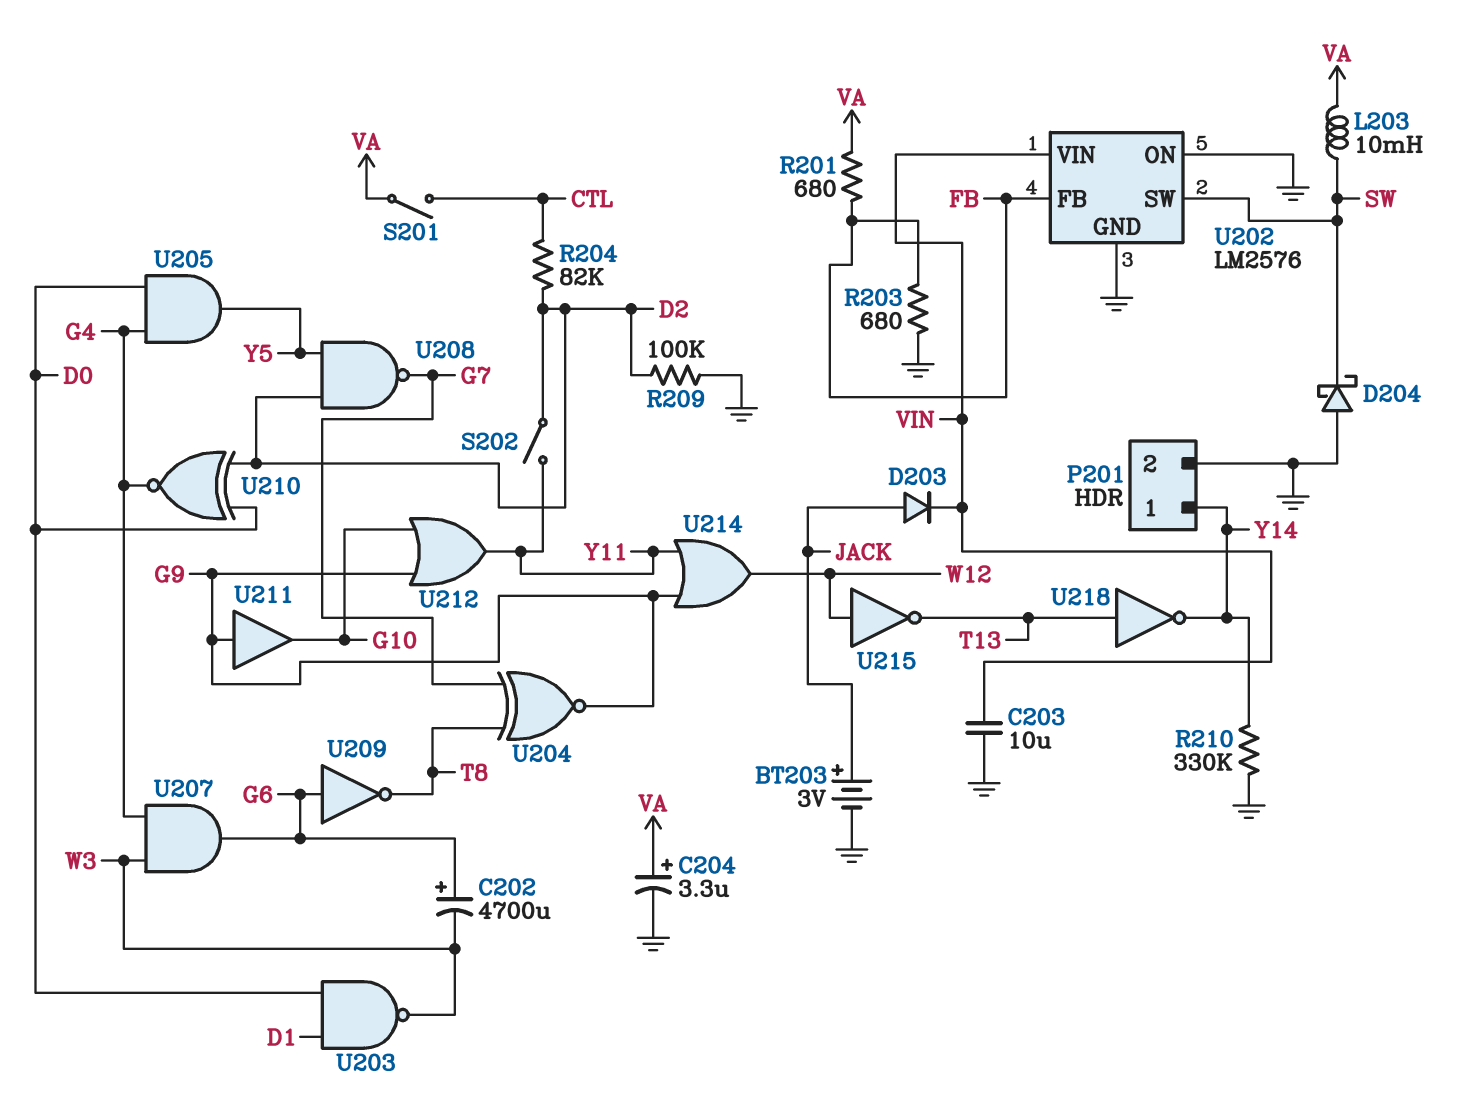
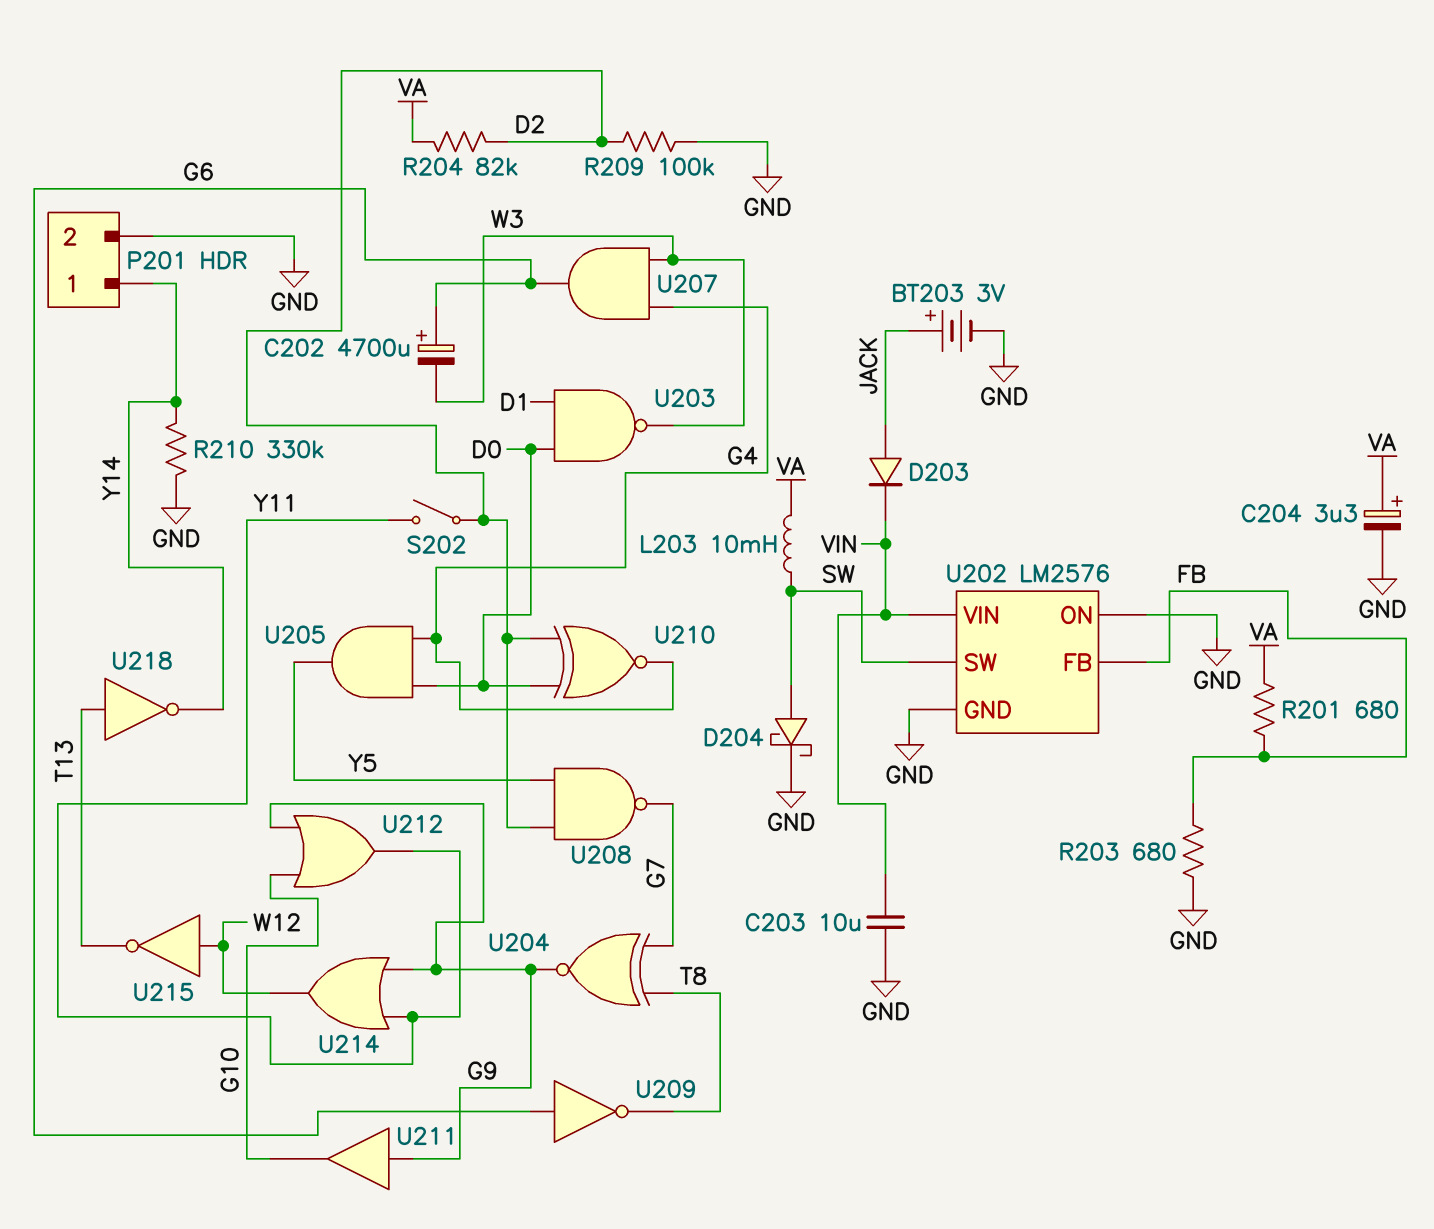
D204: schottky (A GND, K SW) -> schottky (A SW, K GND)
R204: 82k (CTL, D2) -> 82k (D2, VA)
S201: switch (CTL, VA) -> none

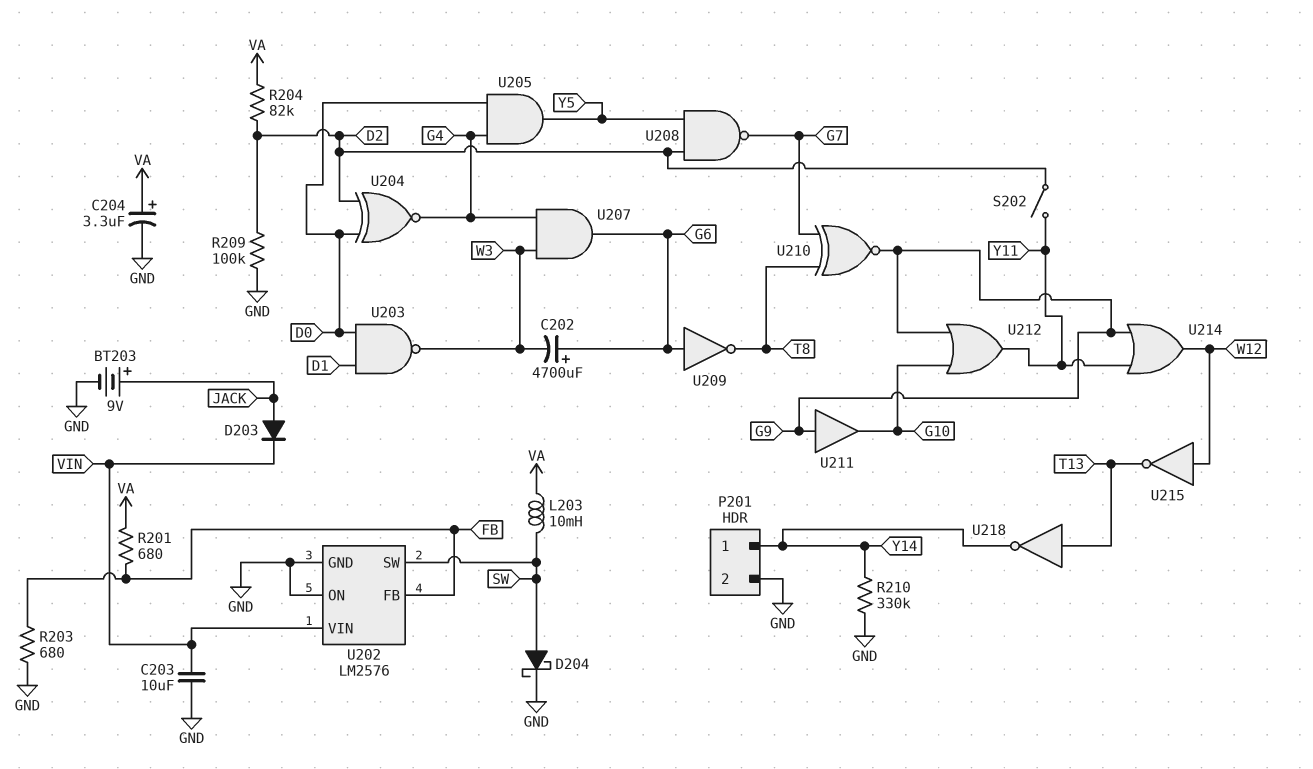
BT203: 3V (plus JACK, minus GND) -> 9V (plus JACK, minus GND)
U204: XNOR (in G7, in T8, out G9) -> XNOR (in D0, in D2, out G4)
U210: XNOR (in D0, in D2, out G4) -> XNOR (in G7, in T8, out G9)

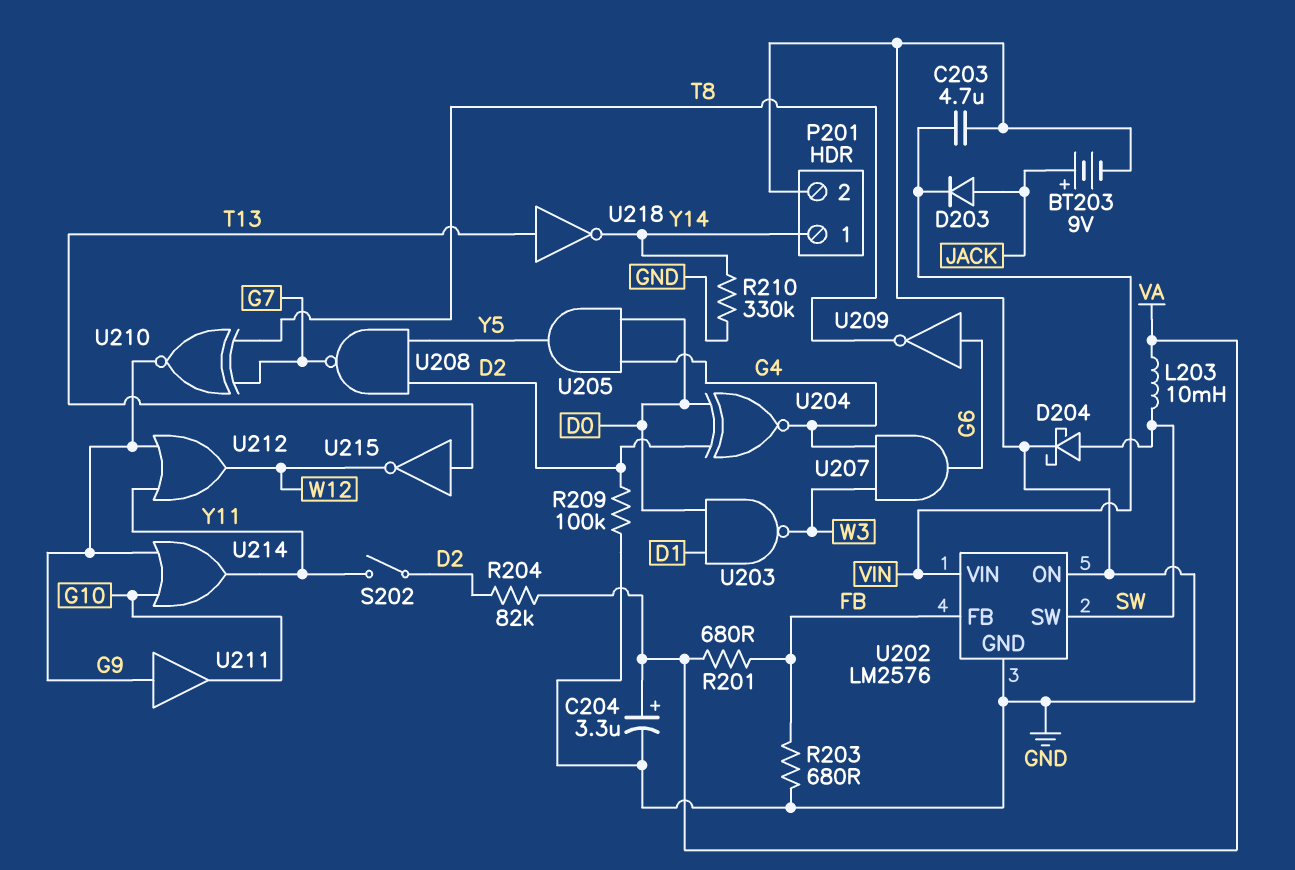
C202: 4700uF (plus G6, minus W3) -> none
C203: 10uF (GND, VIN) -> 4.7uF (GND, VIN)
U212: OR (in G9, in G10, out Y11) -> OR (in G9, in Y11, out W12)
U214: OR (in G9, in Y11, out W12) -> OR (in G9, in G10, out Y11)
U215: NOT (in W12, out T13) -> NOT (in T13, out W12)

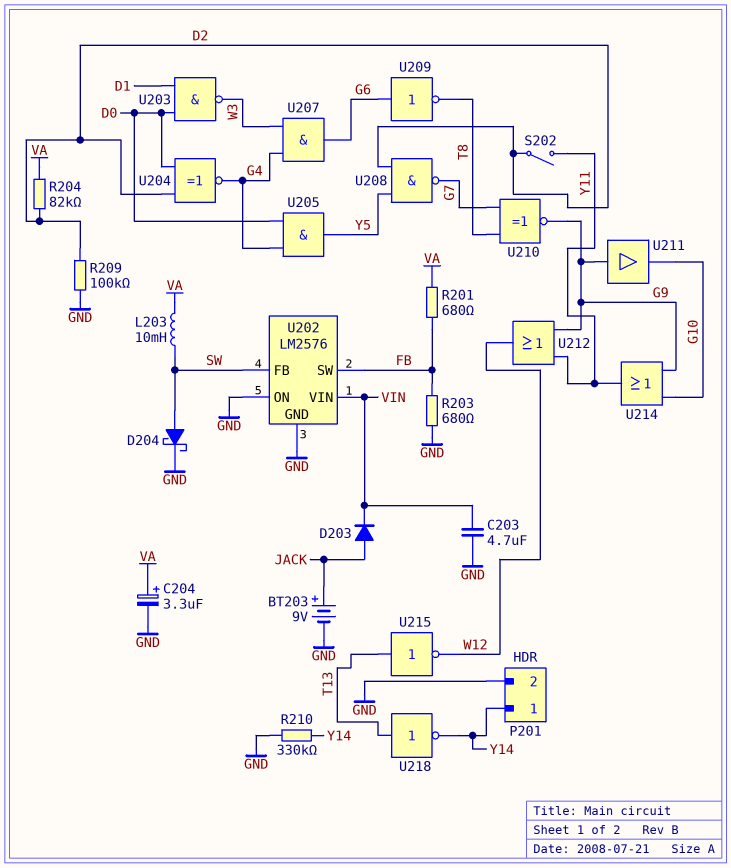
U202 pin FB: FB -> SW
U202 pin SW: SW -> FB

